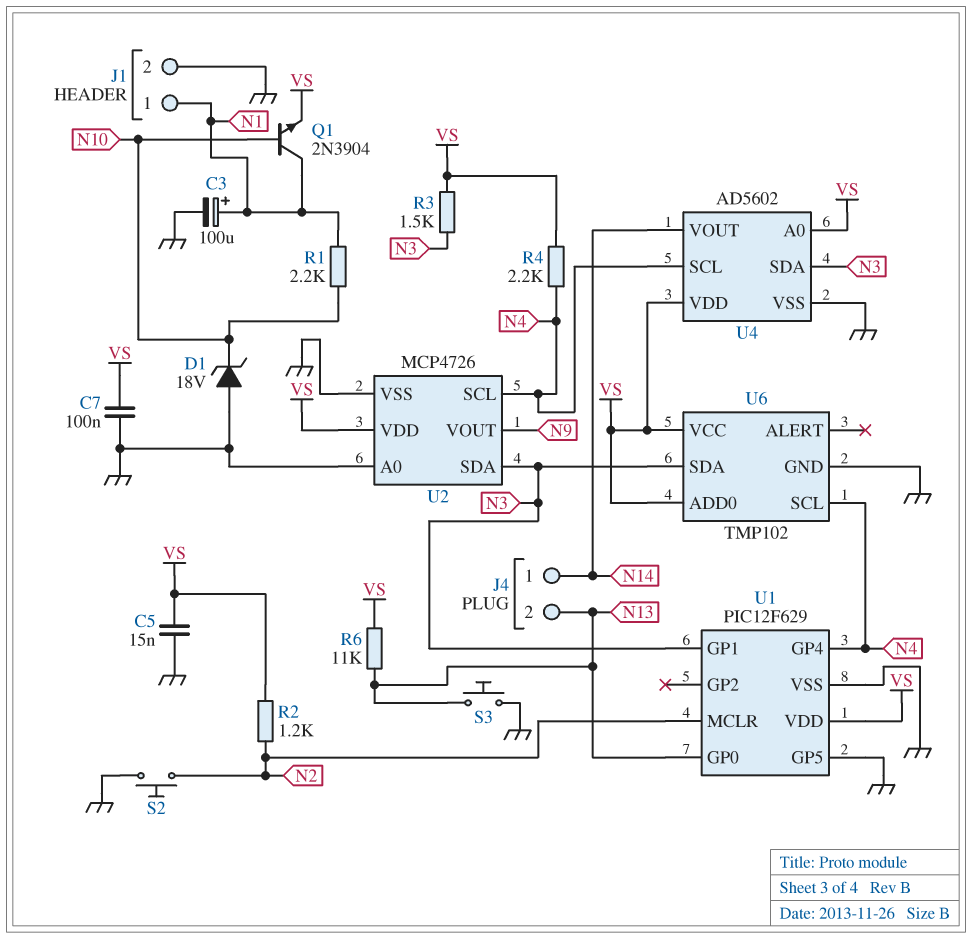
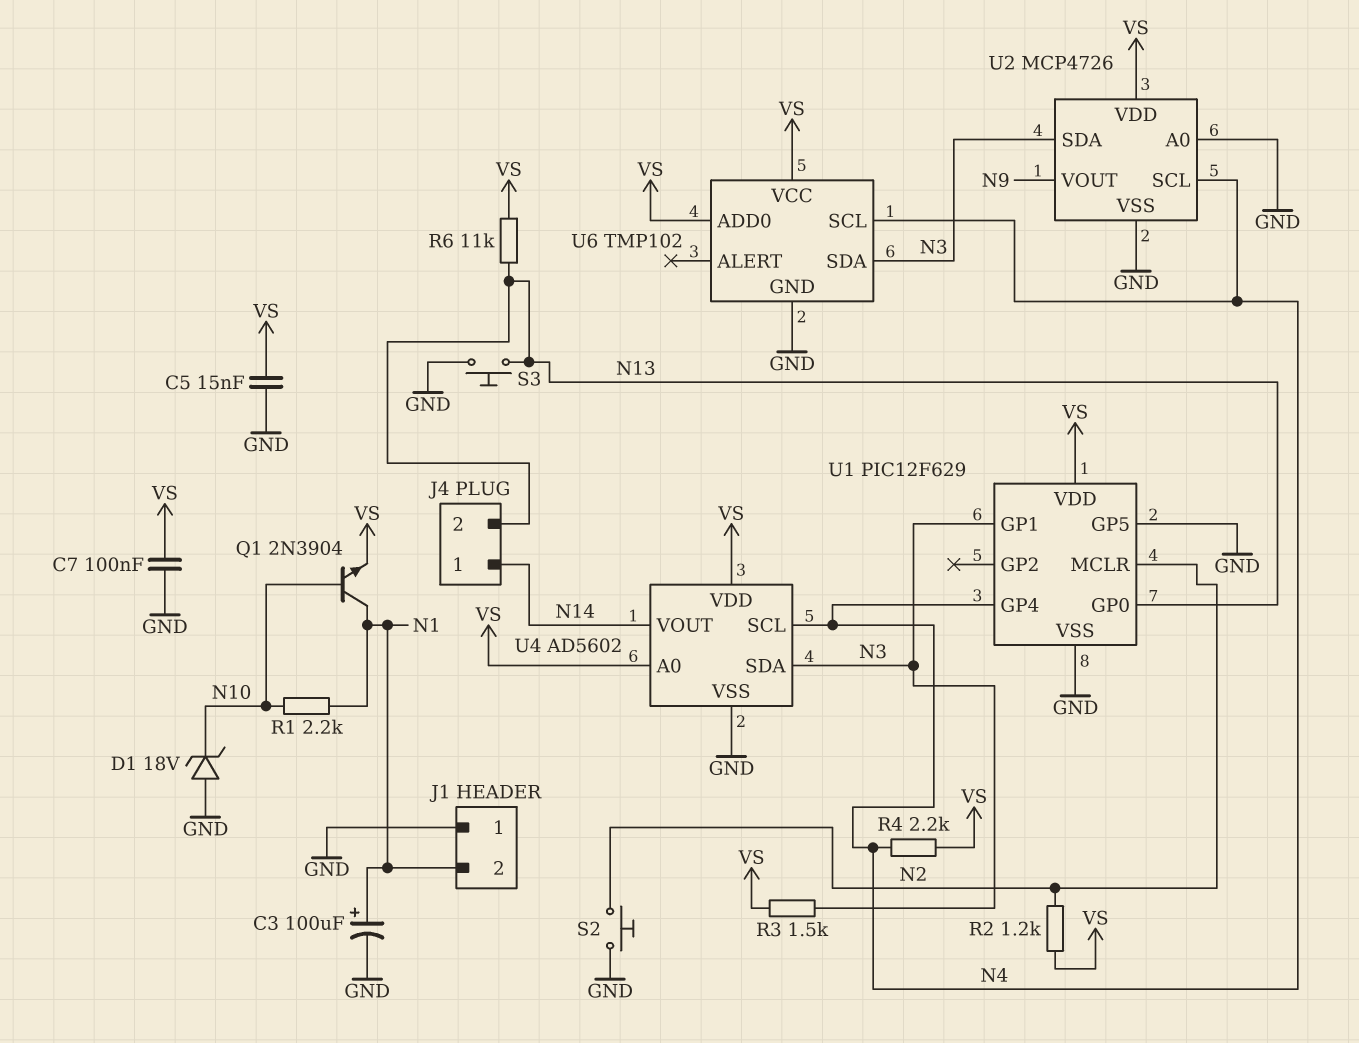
J1 pin 1: N1 -> GND
J1 pin 2: GND -> N1

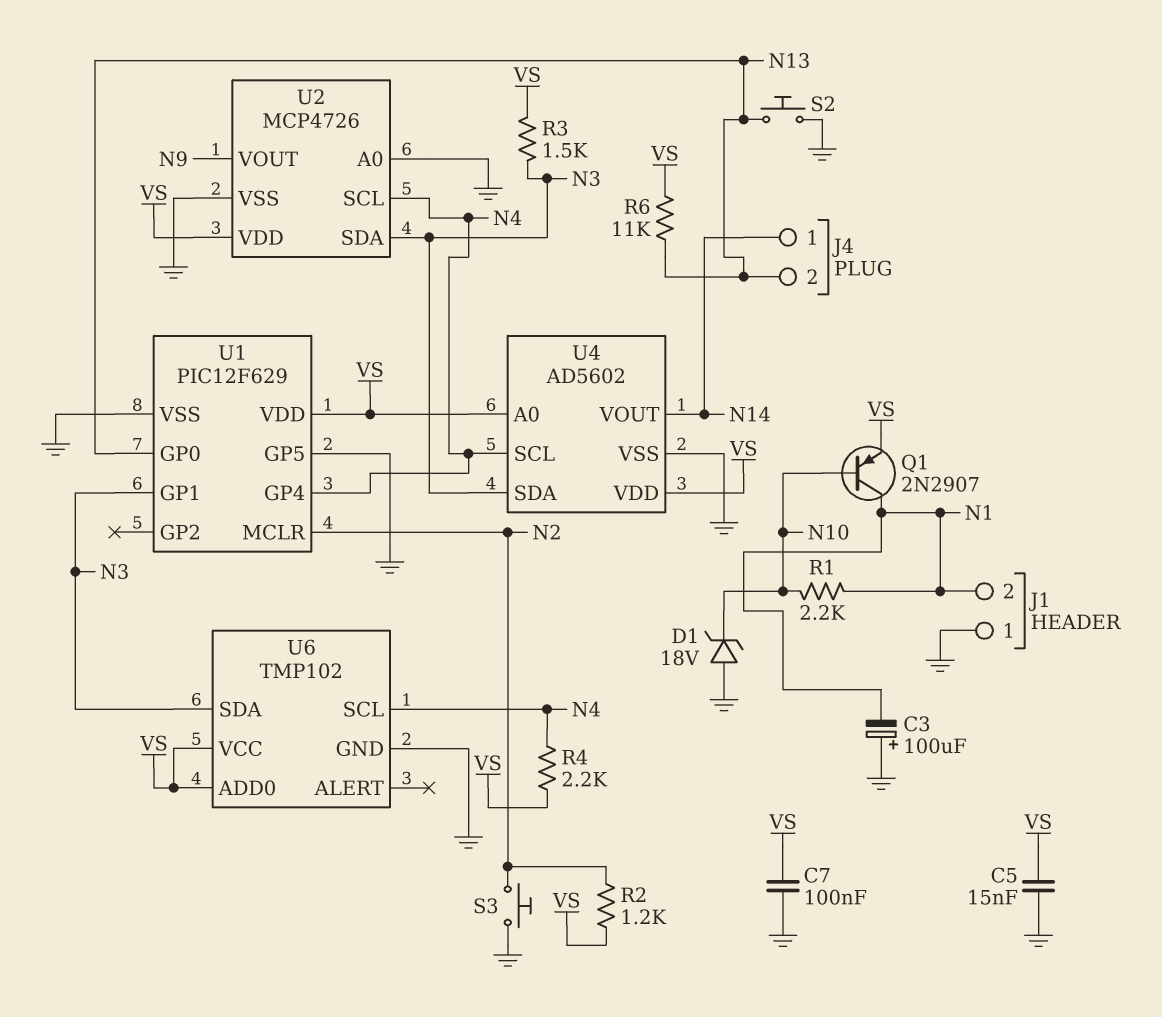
C3: 100uF (plus N1, minus GND) -> 100uF (plus GND, minus N1)
Q1: NPN 2N3904 (B N10, C N1, E VS) -> PNP 2N2907 (B N10, C N1, E VS)
S2: button (GND, N2) -> button (GND, N13)
S3: button (GND, N13) -> button (GND, N2)

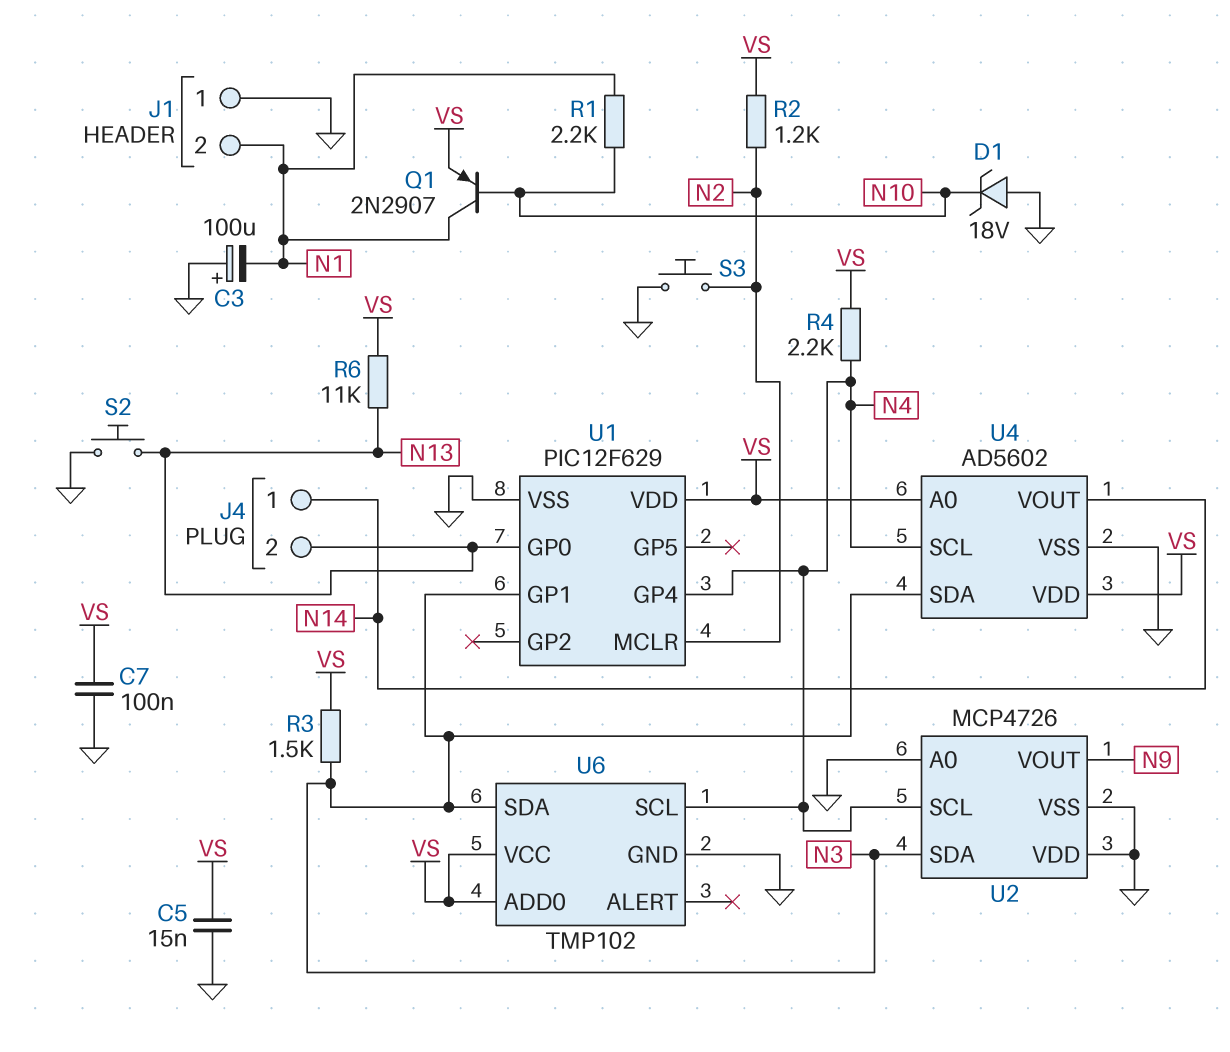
U1 pin GP5: GND -> none
U2 pin VDD: VS -> GND

